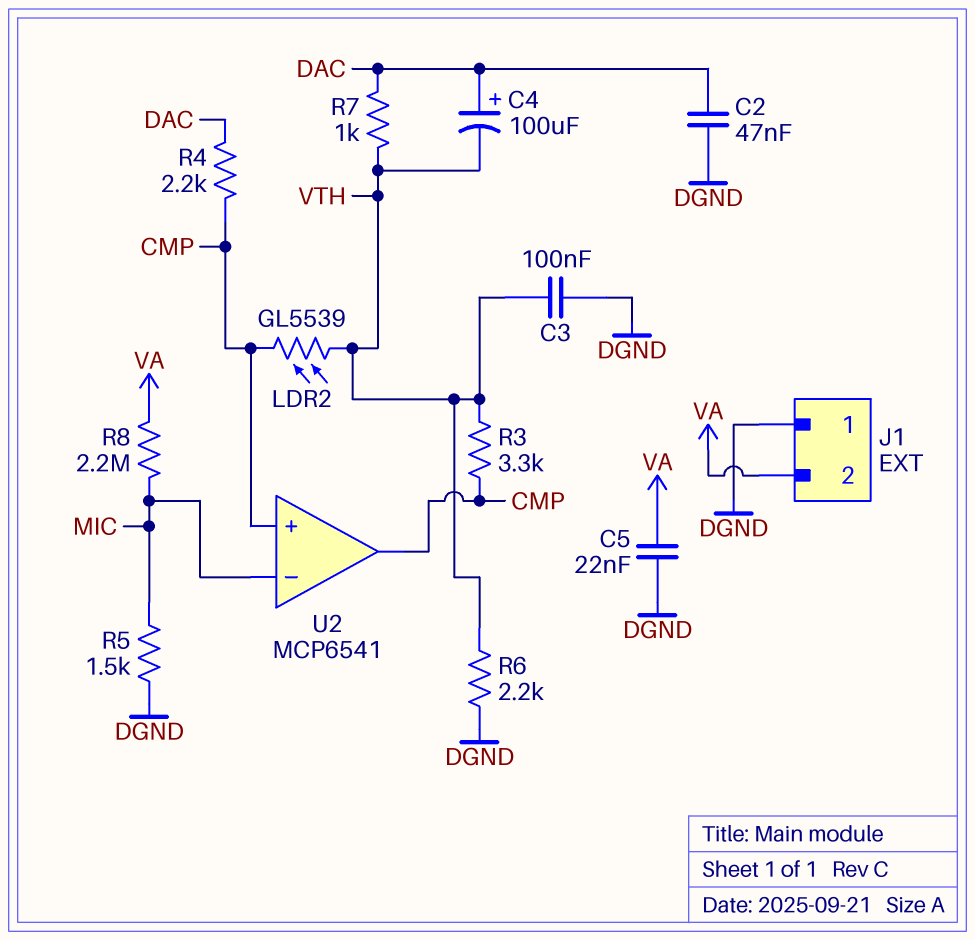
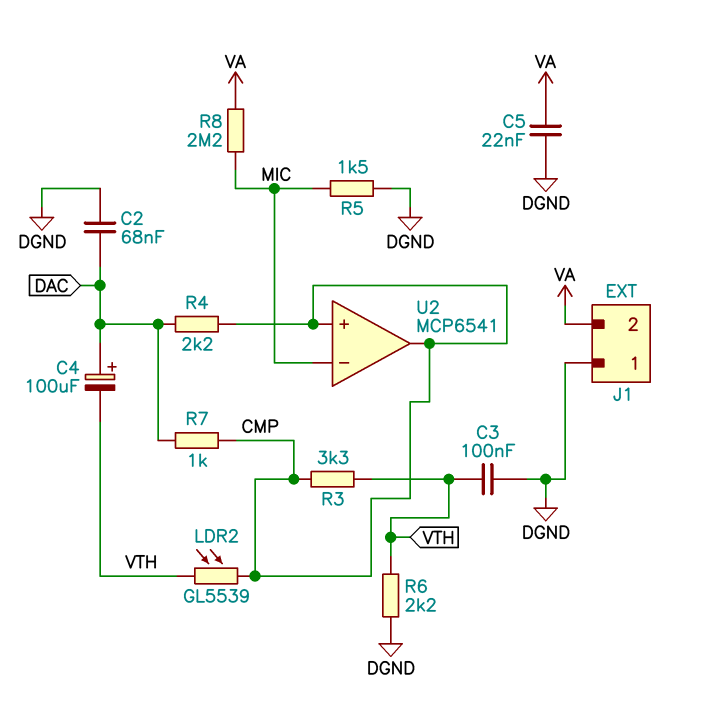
C2: 47nF (DAC, DGND) -> 68nF (DAC, DGND)
R7: 1k (DAC, VTH) -> 1k (CMP, DAC)

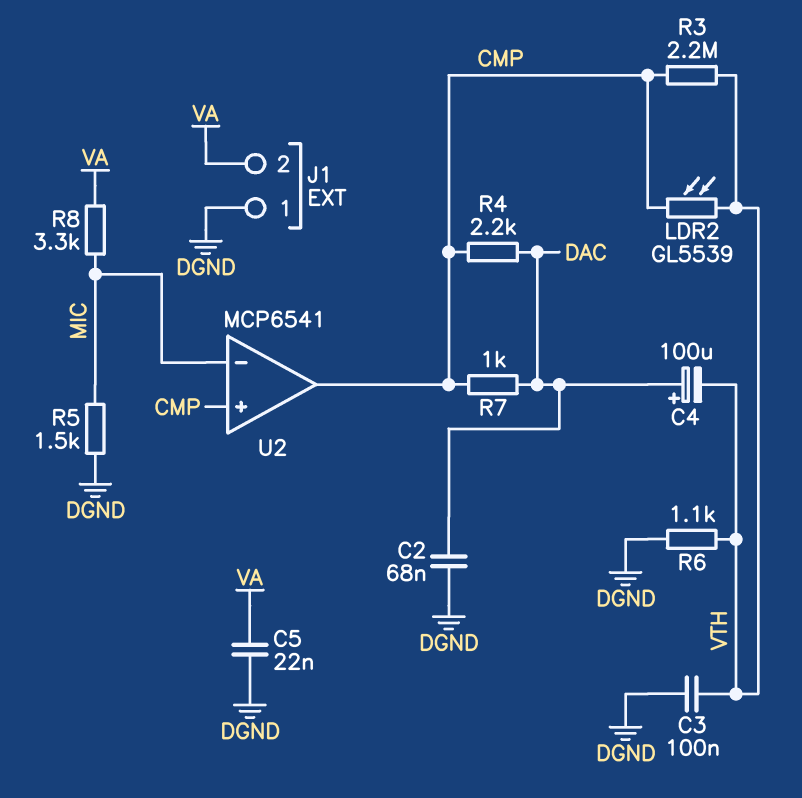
R3: 3.3k (CMP, VTH) -> 2.2M (CMP, VTH)
R6: 2.2k (DGND, VTH) -> 1.1k (DGND, VTH)
R8: 2.2M (MIC, VA) -> 3.3k (MIC, VA)

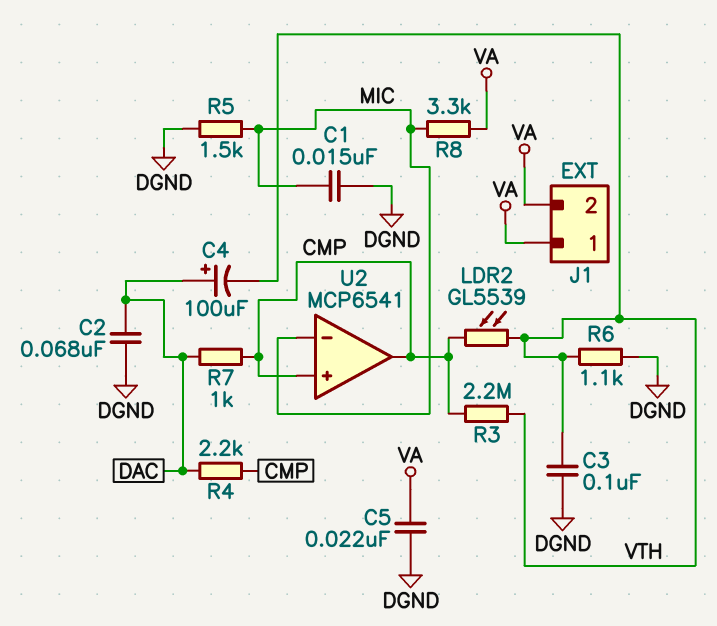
C1: none -> 15nF (DGND, MIC)
J1 pin 1: DGND -> VA

